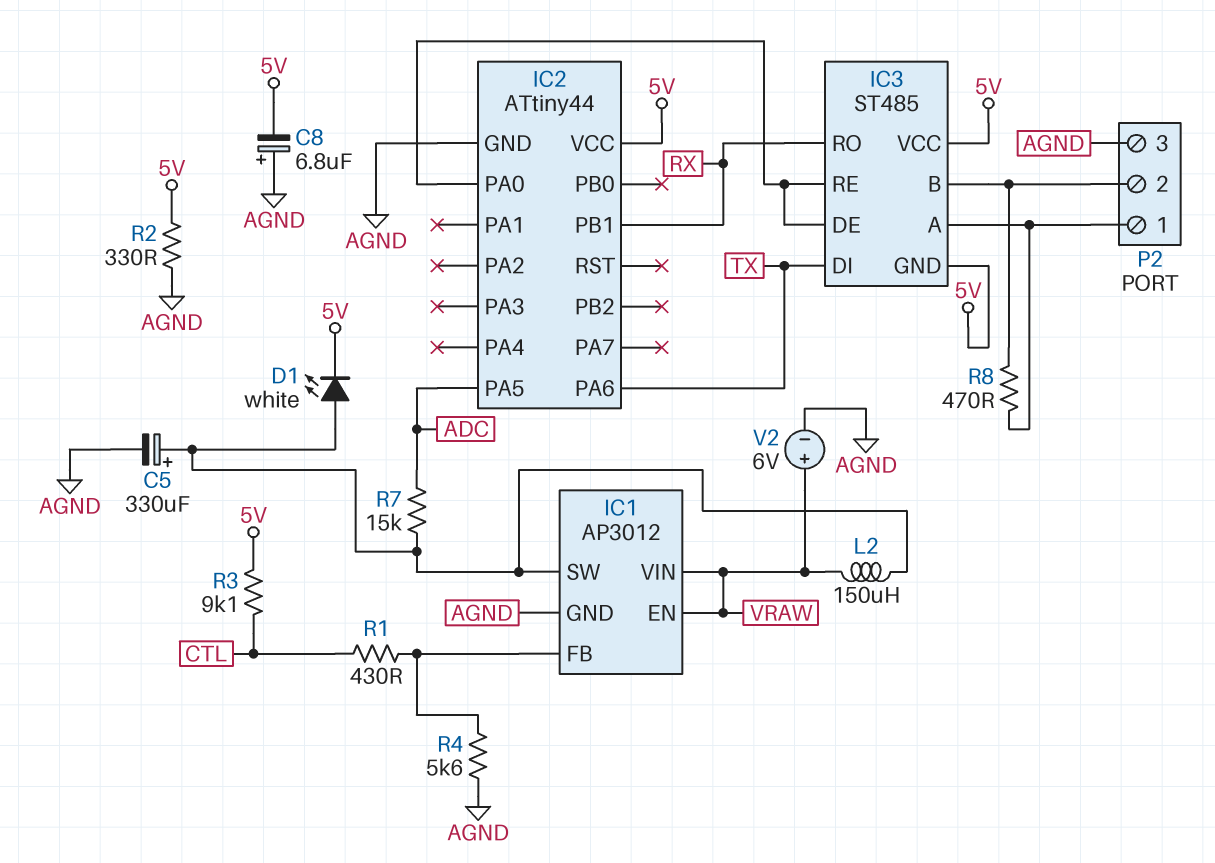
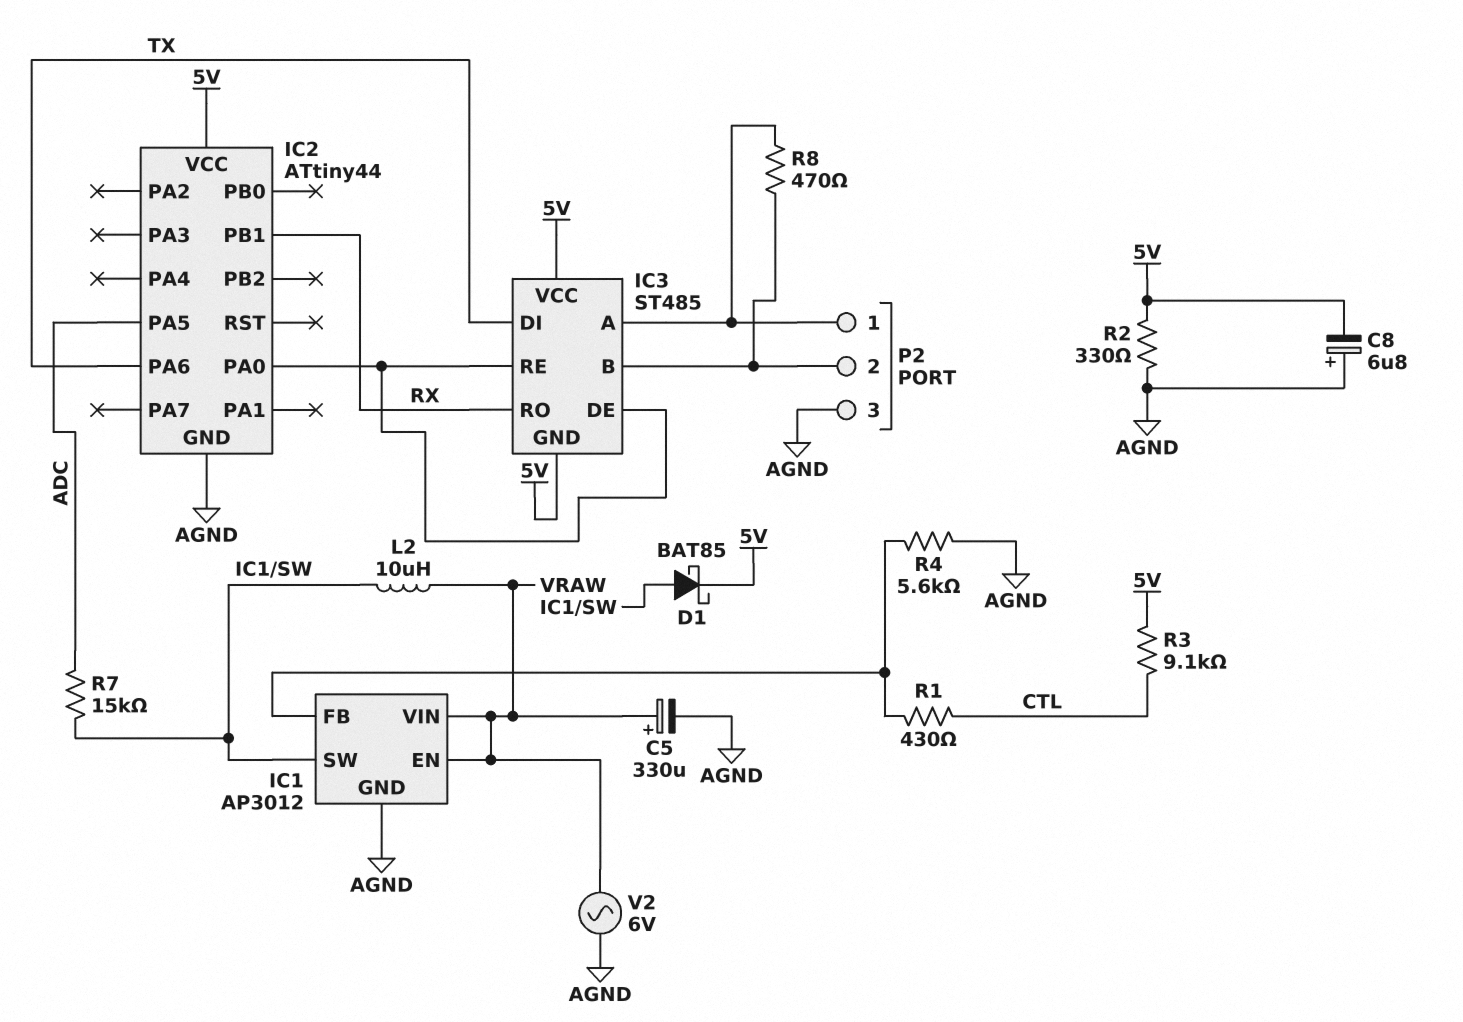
C5: 330uF (plus IC1/SW, minus AGND) -> 330uF (plus VRAW, minus AGND)
D1: LED white (A IC1/SW, K 5V) -> schottky BAT85 (A IC1/SW, K 5V)
L2: 150uH (IC1/SW, VRAW) -> 10uH (IC1/SW, VRAW)
V2: 6V (plus VRAW, minus AGND) -> AC 6V (AGND, VRAW)

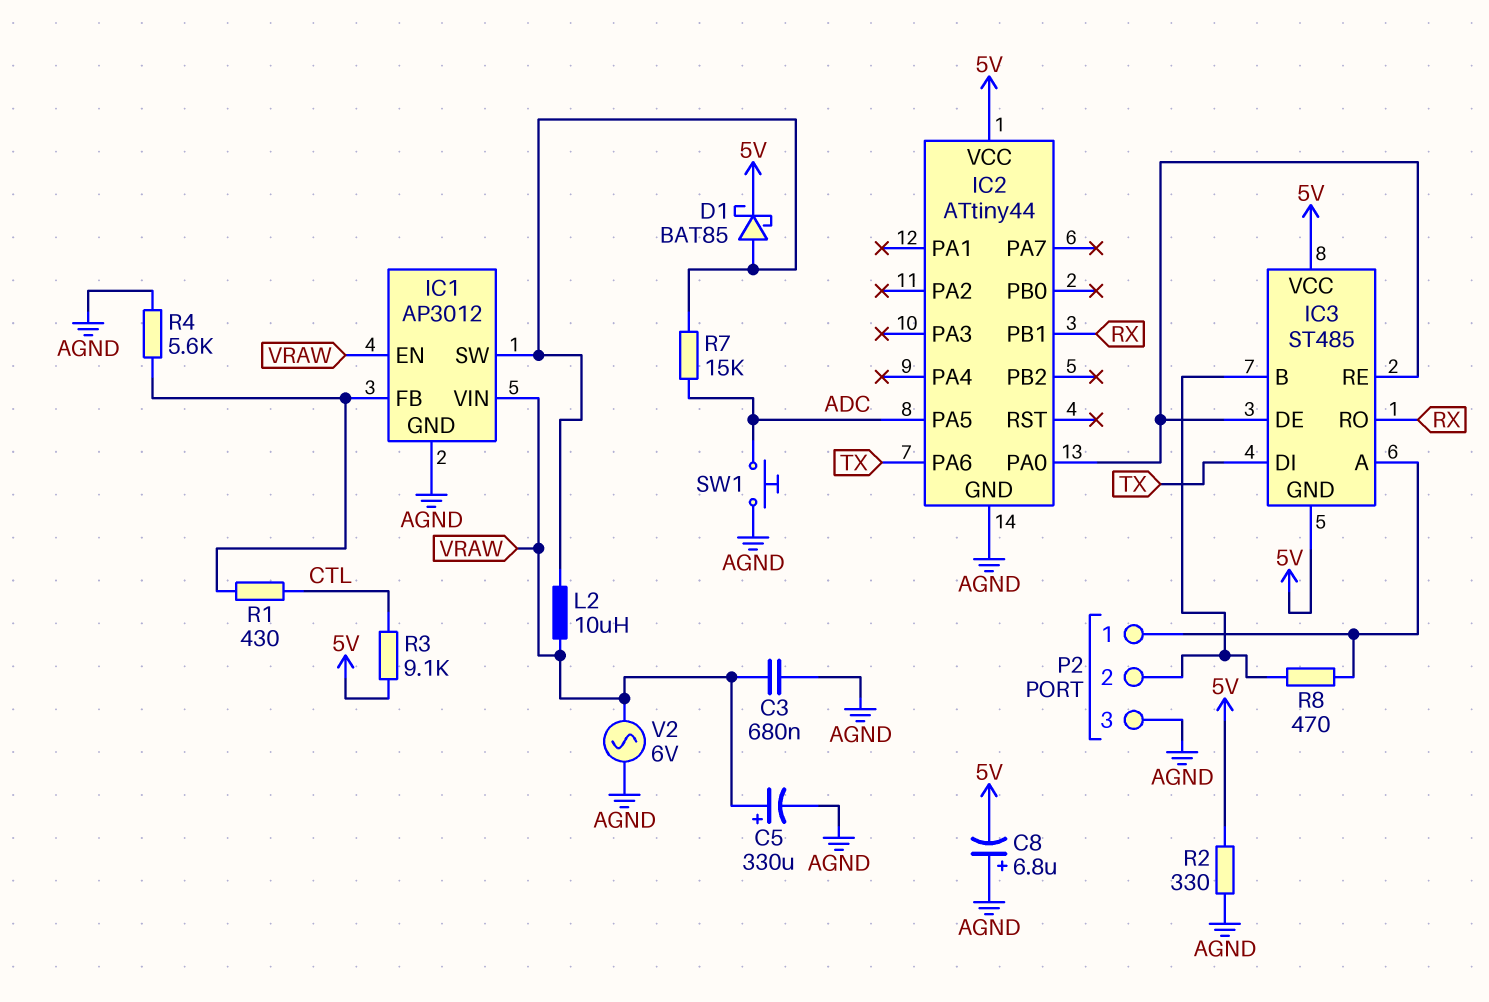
C3: none -> 680nF (AGND, VRAW)
SW1: none -> button (ADC, AGND)

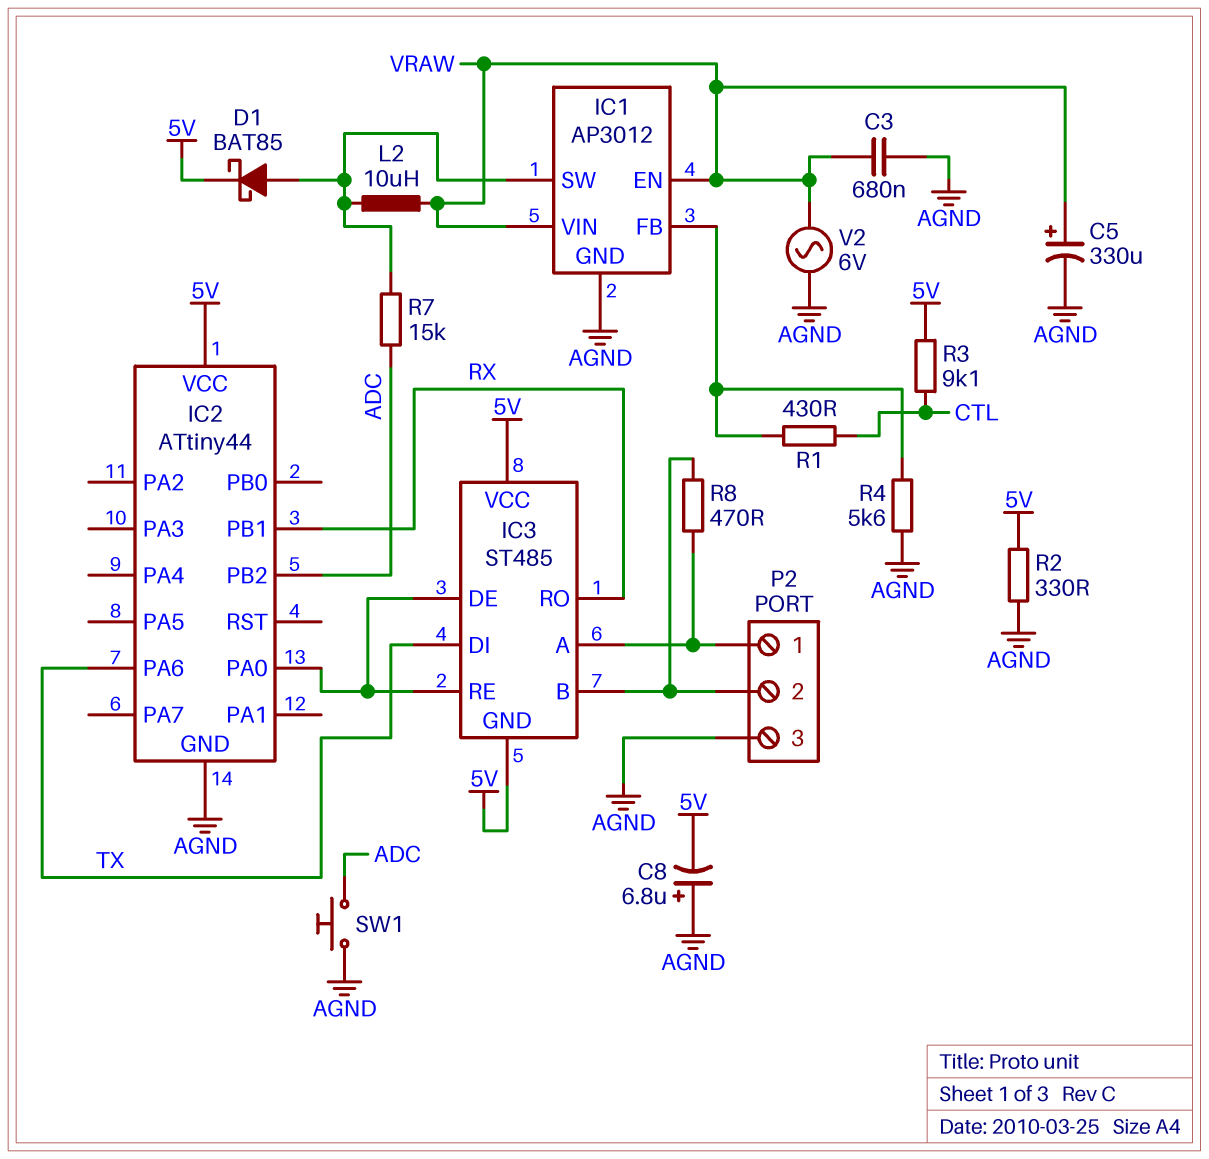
IC2 pin PA5: ADC -> none
IC2 pin PB2: none -> ADC

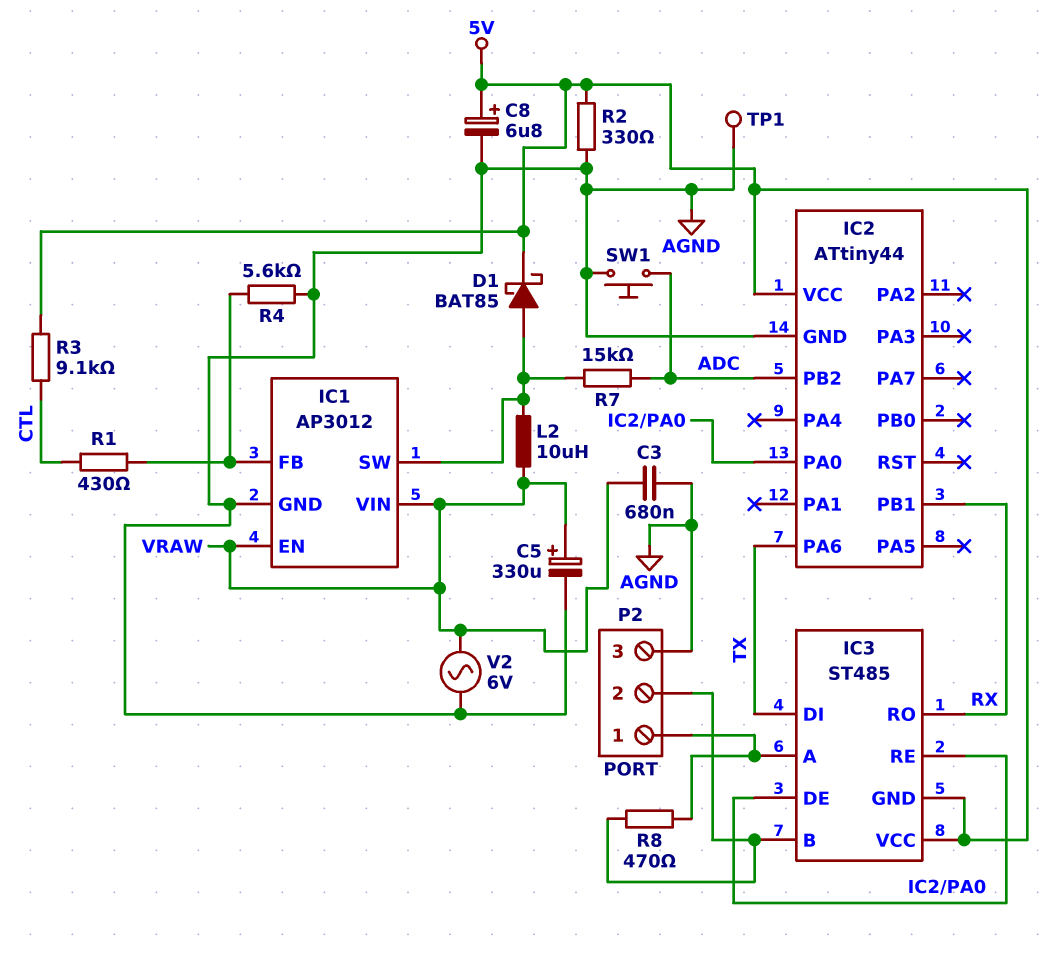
C8: 6.8uF (plus AGND, minus 5V) -> 6.8uF (plus 5V, minus AGND)
TP1: none -> test point (AGND)

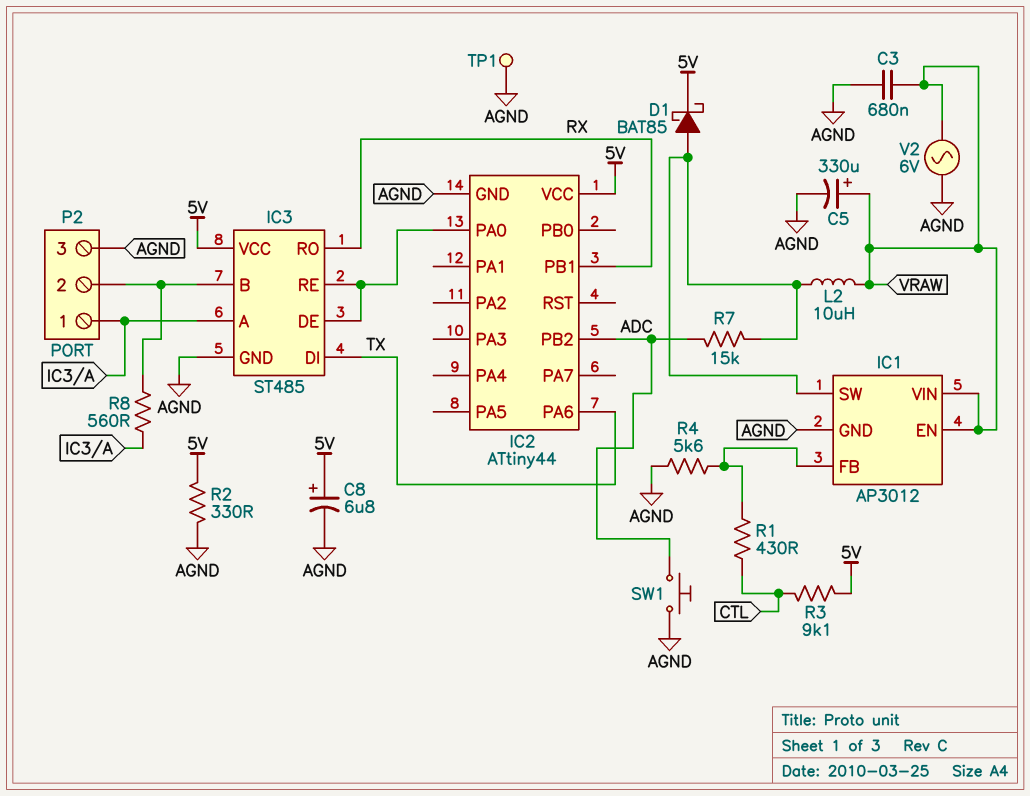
IC3 pin GND: 5V -> AGND
R8: 470 (IC3/A, IC3/B) -> 560 (IC3/A, IC3/B)

